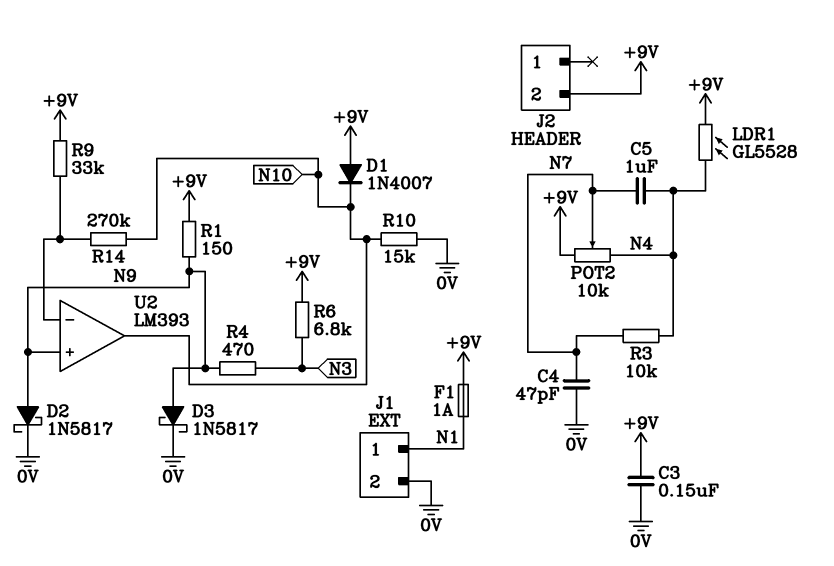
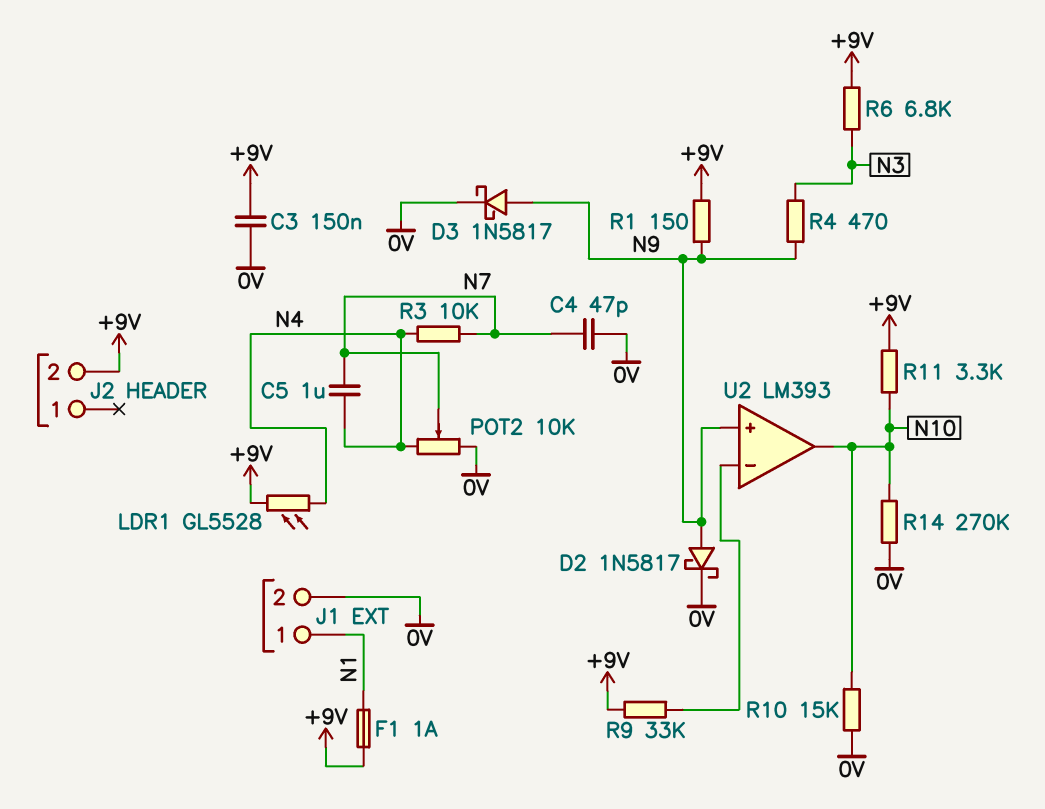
D1: diode 1N4007 (A +9V, K N10) -> none
POT2: 10k (+9V, N4, wiper N7) -> 10k (0V, N4, wiper N7)
R11: none -> 3.3k (+9V, N10)
R14: 270k (N10, U2/in-) -> 270k (0V, N10)

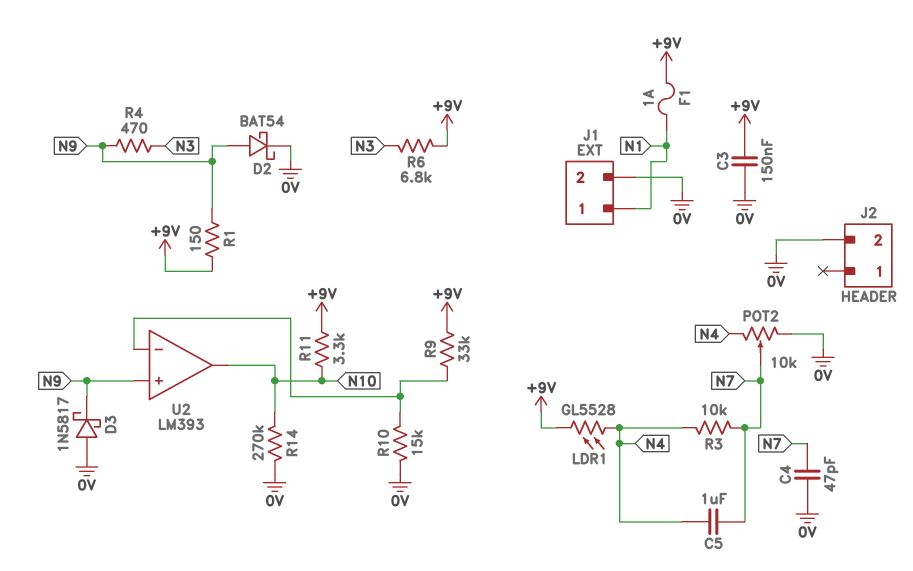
D2: schottky 1N5817 (A N9, K 0V) -> schottky BAT54 (A N9, K 0V)
D3: schottky 1N5817 (A N9, K 0V) -> schottky 1N5817 (A 0V, K N9)
J2 pin 2: +9V -> 0V
R10: 15k (0V, N10) -> 15k (0V, U2/in-)

